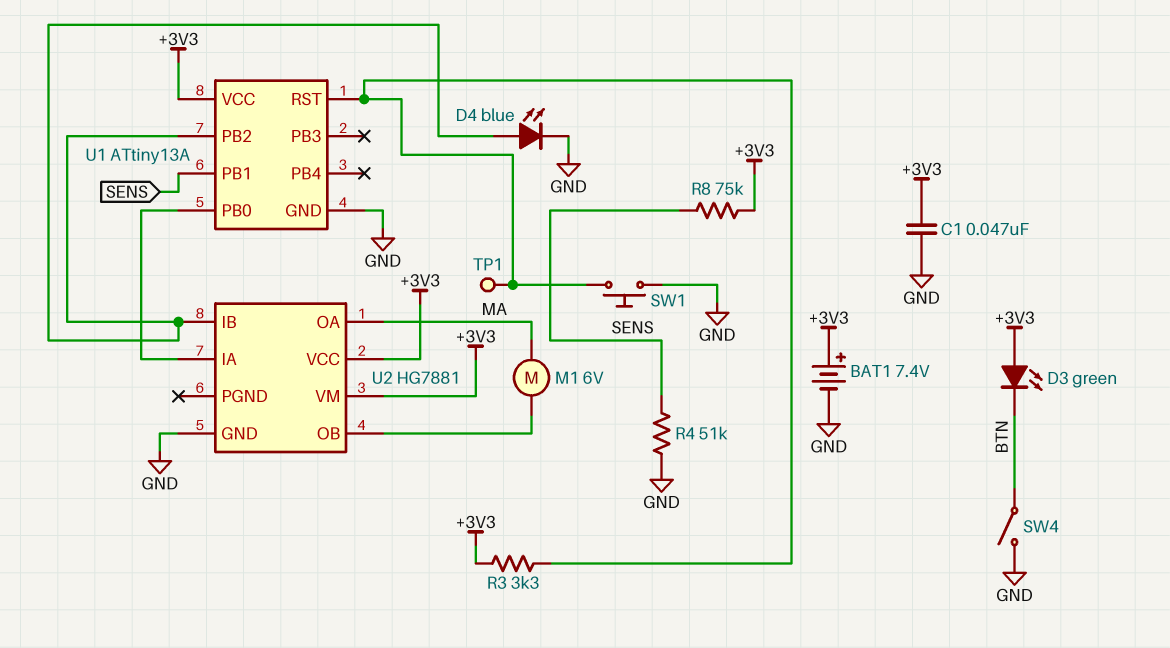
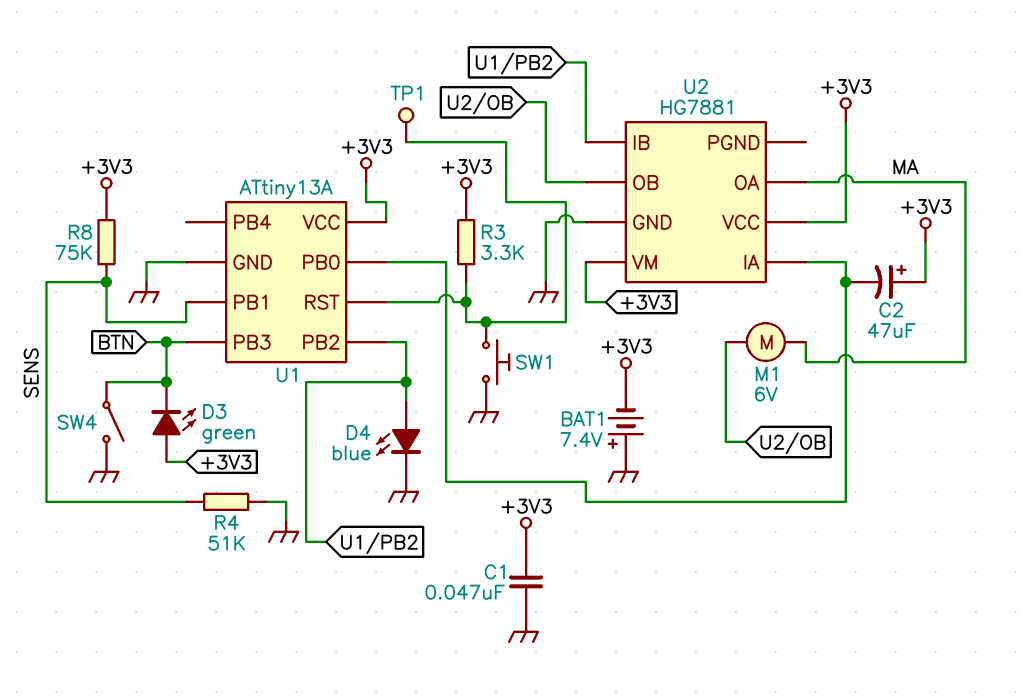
BAT1: 7.4V (plus +3V3, minus GND) -> 7.4V (plus GND, minus +3V3)
C2: none -> 47uF (plus +3V3, minus U1/PB0)
U1 pin PB3: none -> BTN

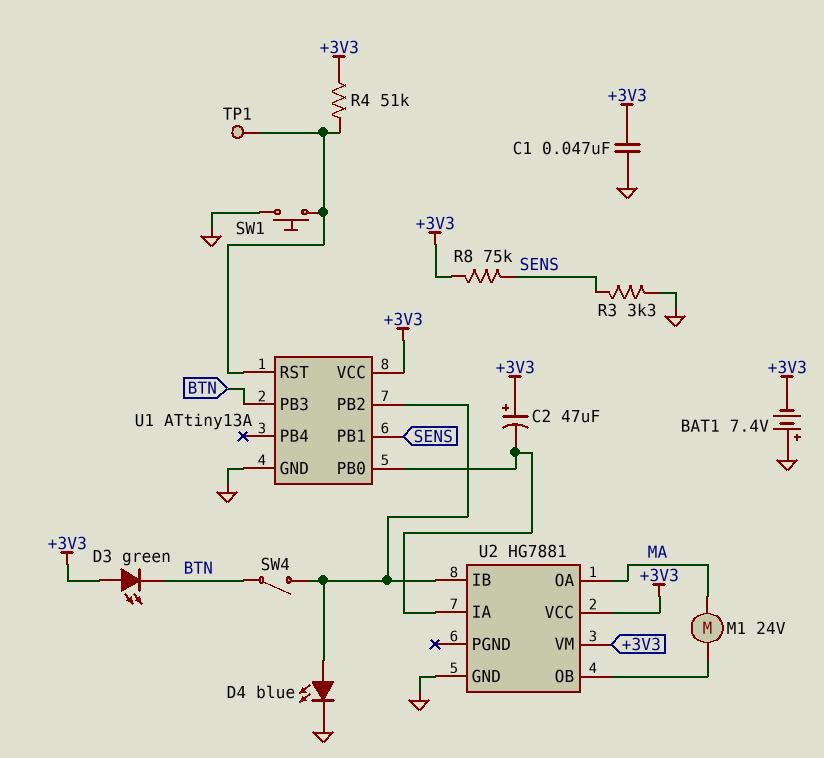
M1: motor 6V (MA, U2/OB) -> motor 24V (MA, U2/OB)
R3: 3.3k (+3V3, U1/RST) -> 3.3k (GND, SENS)
R4: 51k (GND, SENS) -> 51k (+3V3, U1/RST)
SW4: switch (BTN, GND) -> switch (BTN, U1/PB2)

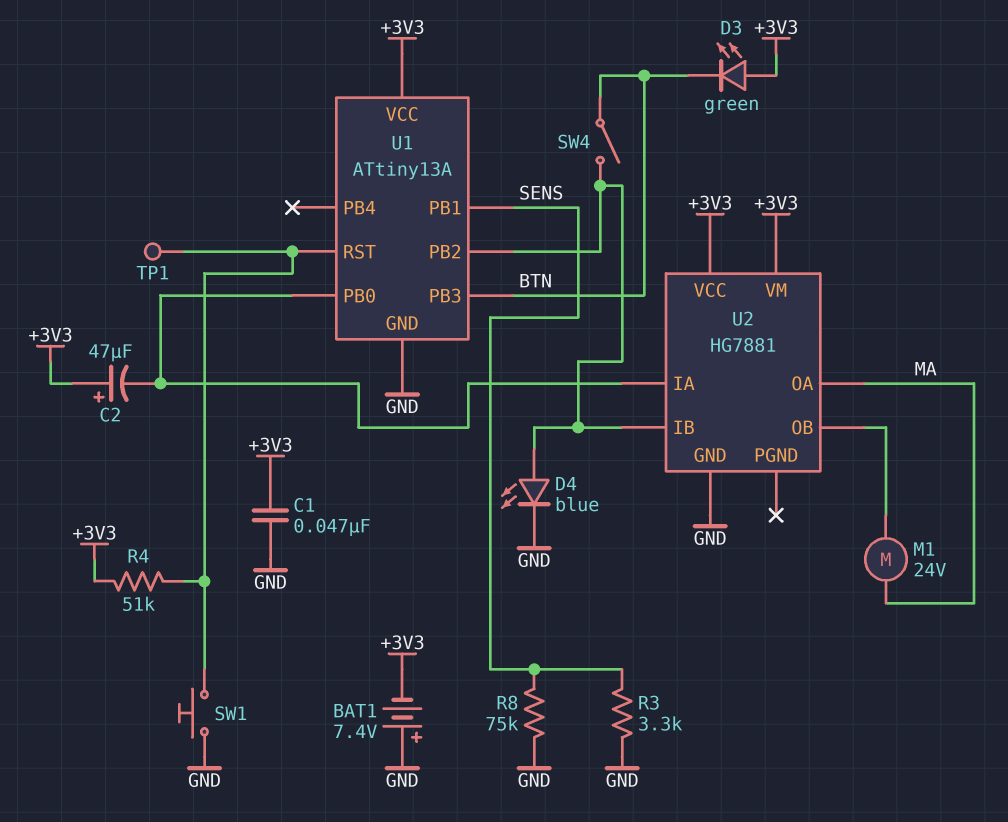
R8: 75k (+3V3, SENS) -> 75k (GND, SENS)

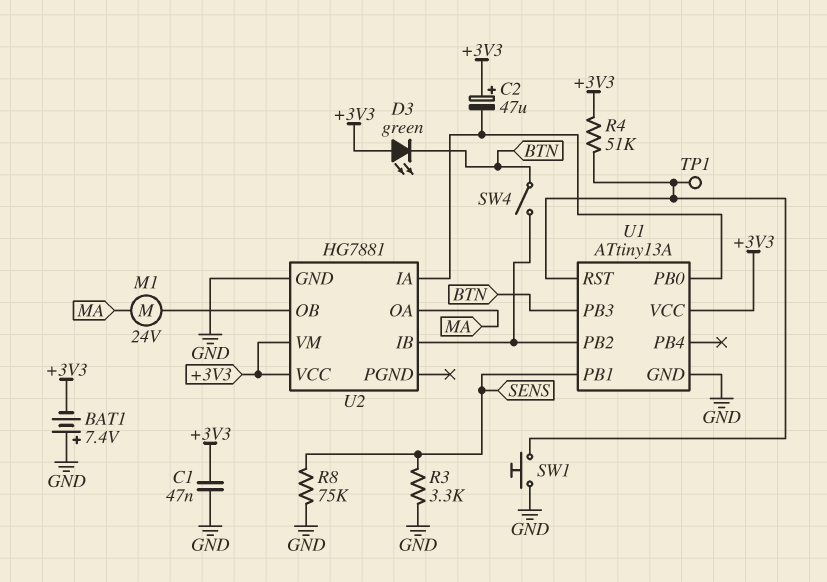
D4: LED blue (A U1/PB2, K GND) -> none

